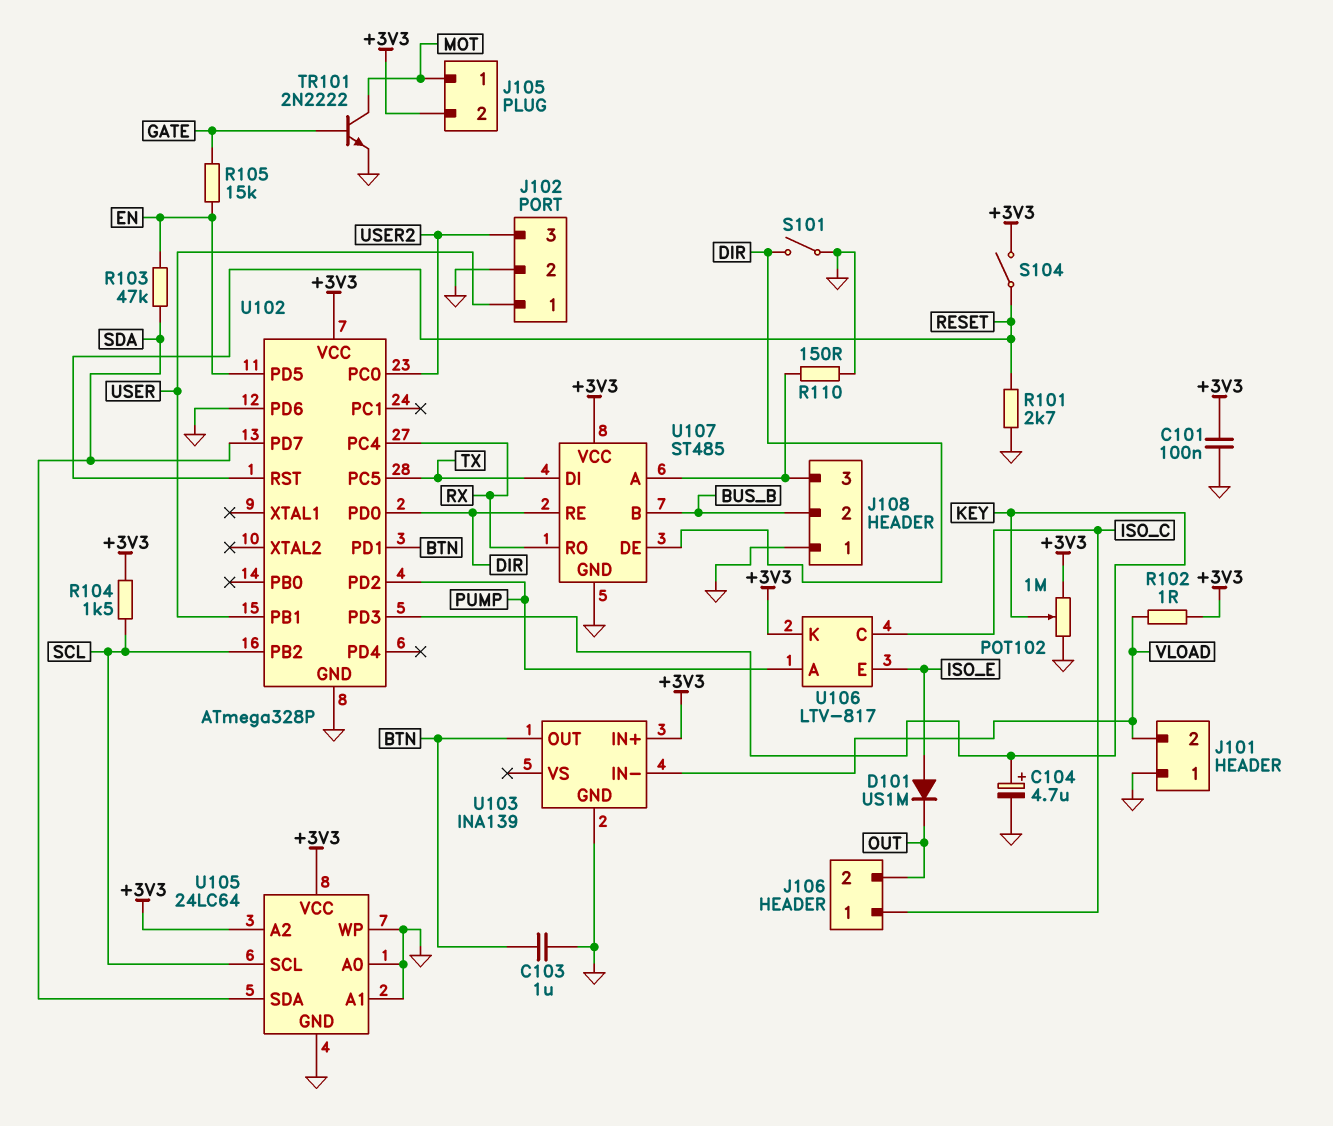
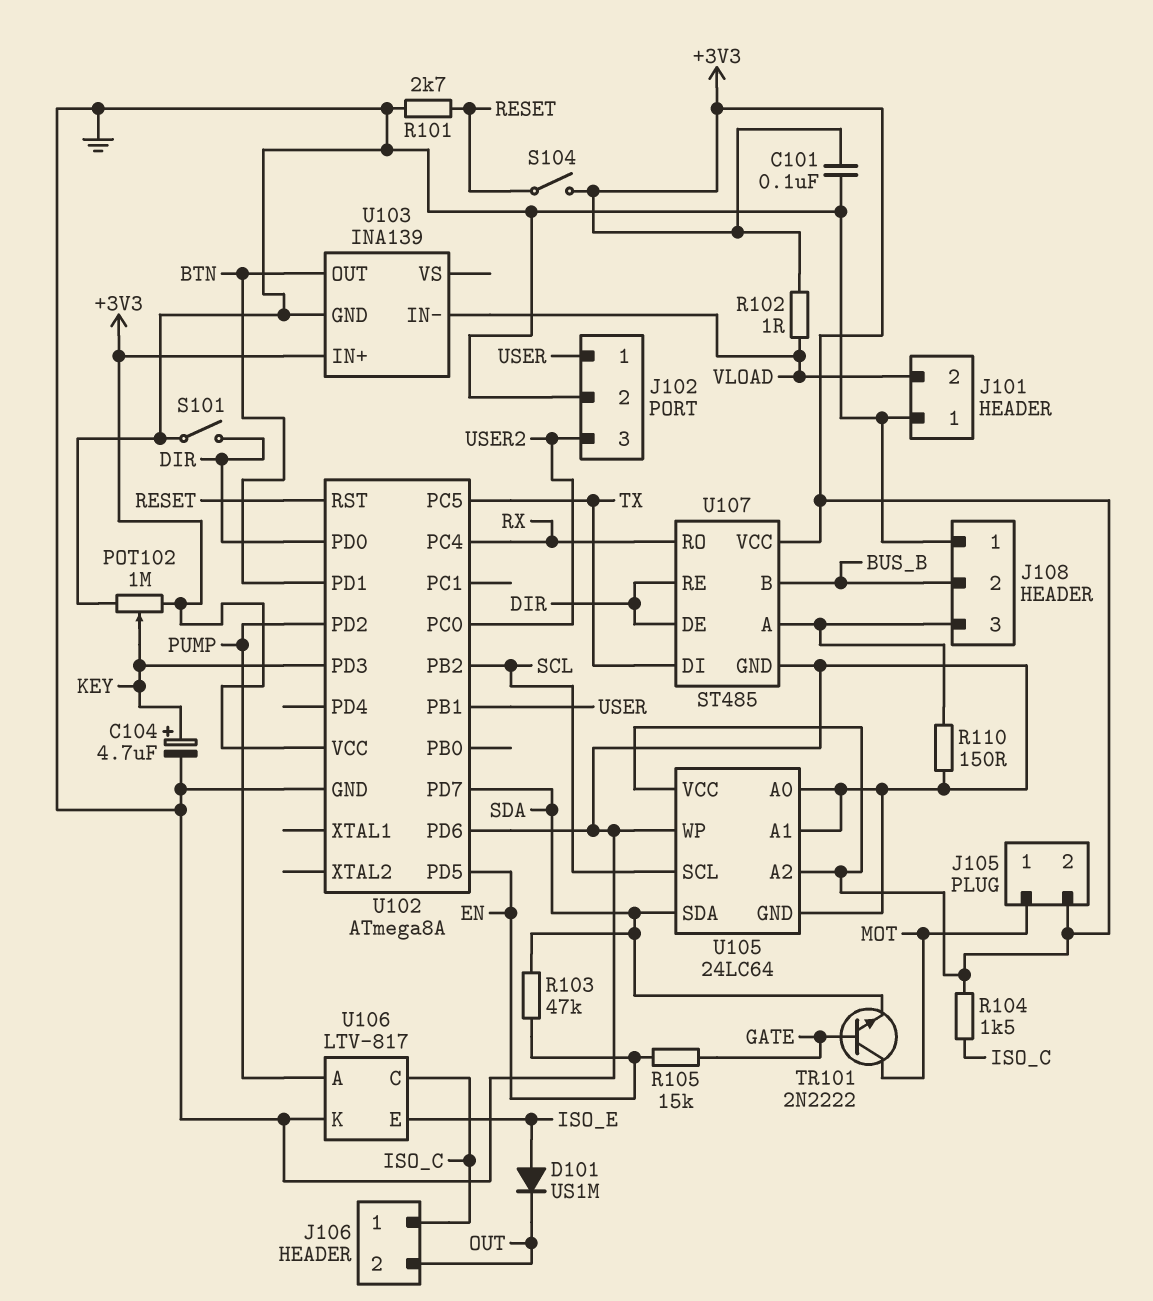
C103: 1uF (BTN, GND) -> none
R104: 1.5k (+3V3, SCL) -> 1.5k (+3V3, ISO_C)
TR101: NPN 2N2222 (B GATE, C MOT, E GND) -> NPN 2N2222 (B GATE, C MOT, E SDA)
U102: ATmega328P -> ATmega8A
U106 pin K: +3V3 -> GND

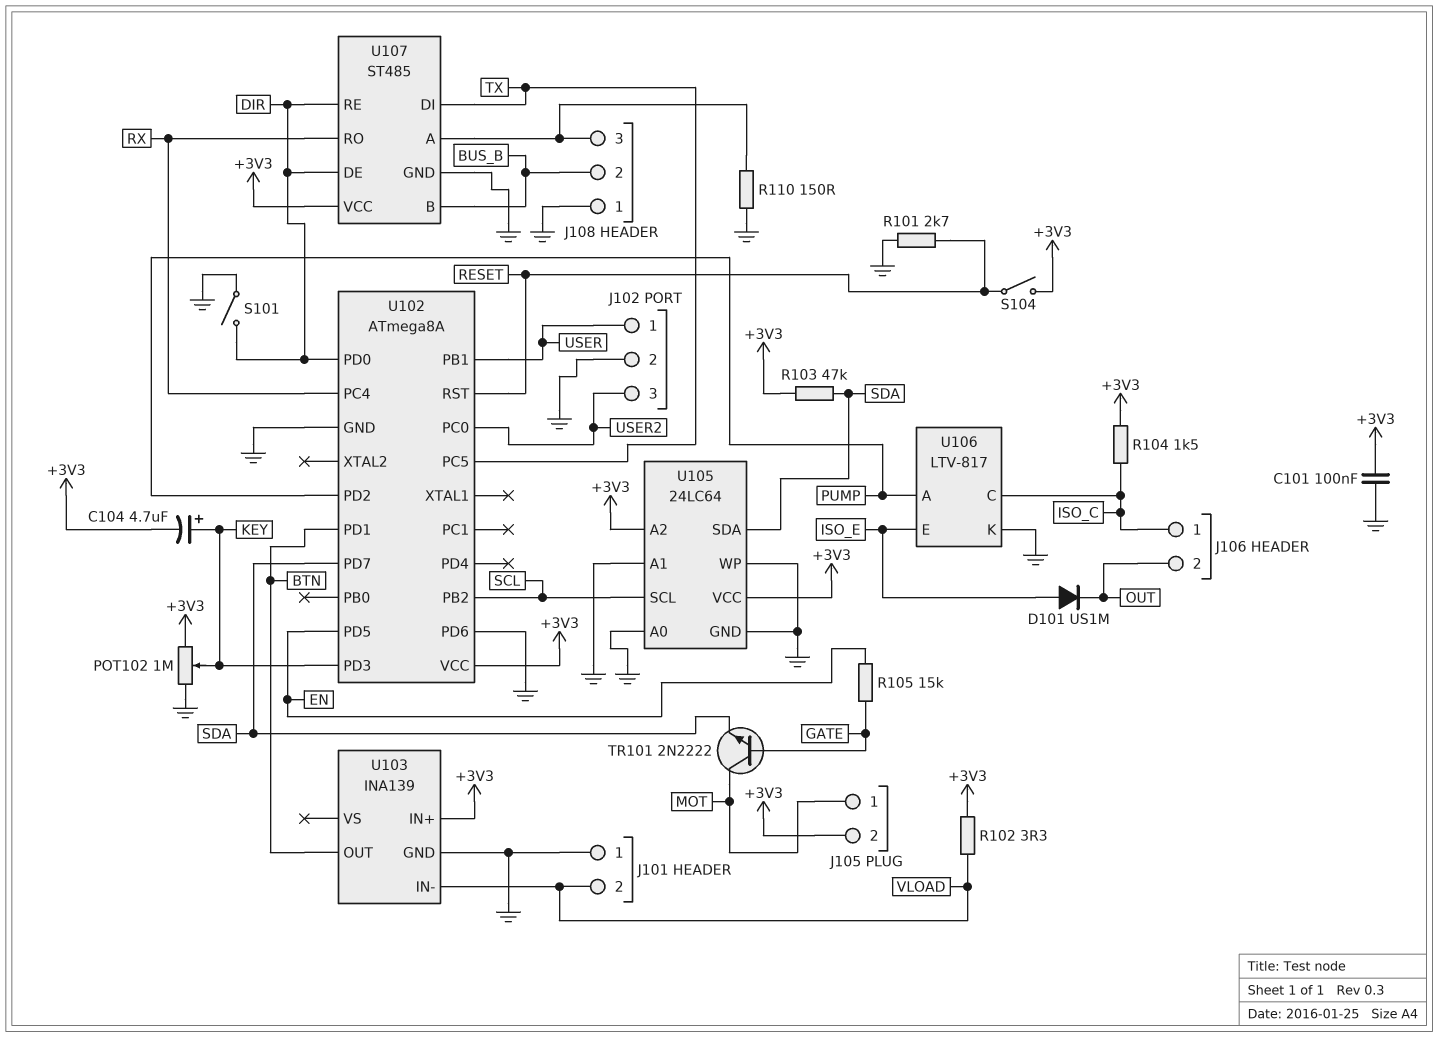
C104: 4.7uF (plus KEY, minus GND) -> 4.7uF (plus KEY, minus +3V3)
R102: 1 (+3V3, VLOAD) -> 3.3 (+3V3, VLOAD)
R103: 47k (EN, SDA) -> 47k (+3V3, SDA)

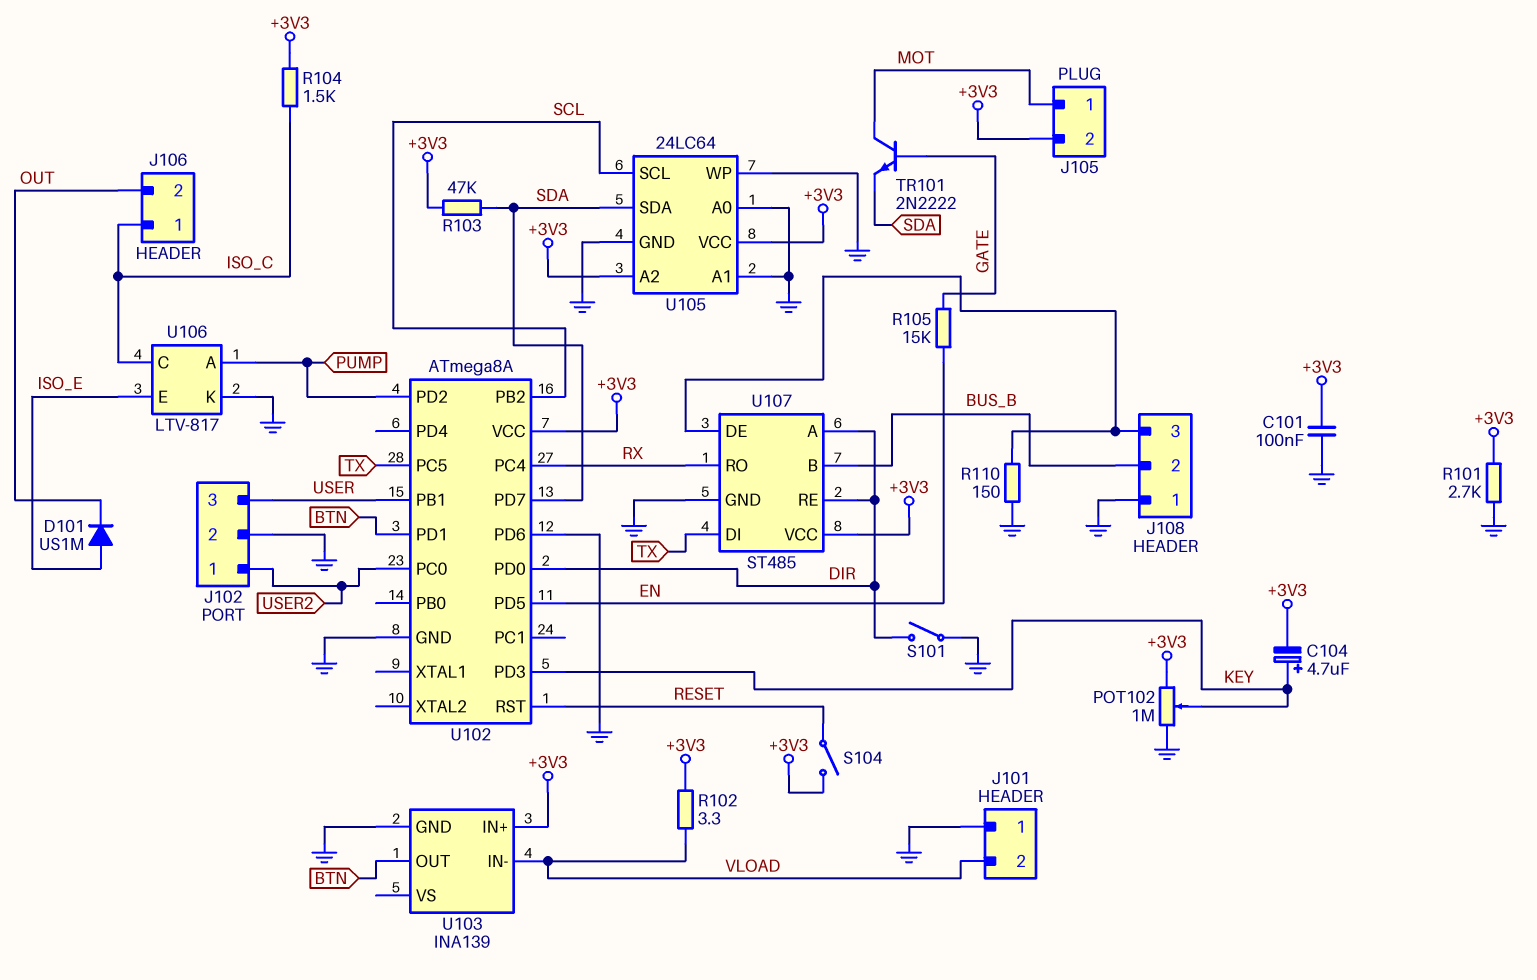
J102 pin 1: USER -> USER2
J102 pin 3: USER2 -> USER
R101: 2.7k (GND, RESET) -> 2.7k (+3V3, GND)
U107 pin A: J108/3 -> DIR
U107 pin DE: DIR -> J108/3

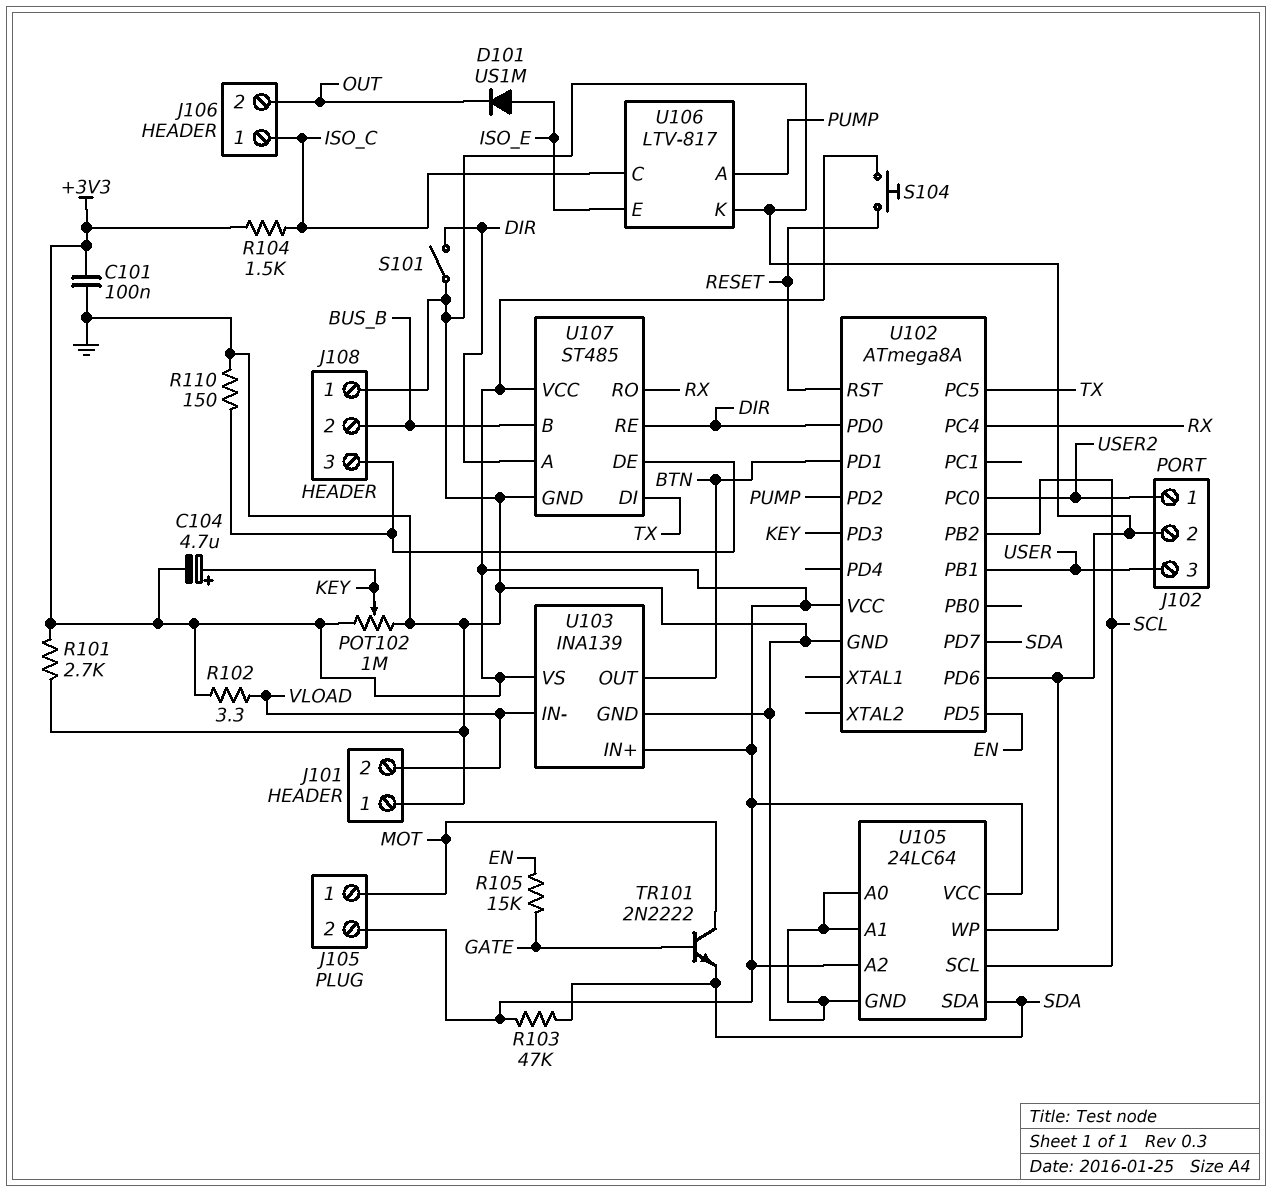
S104: switch (+3V3, RESET) -> button (+3V3, RESET)
U103 pin VS: none -> +3V3

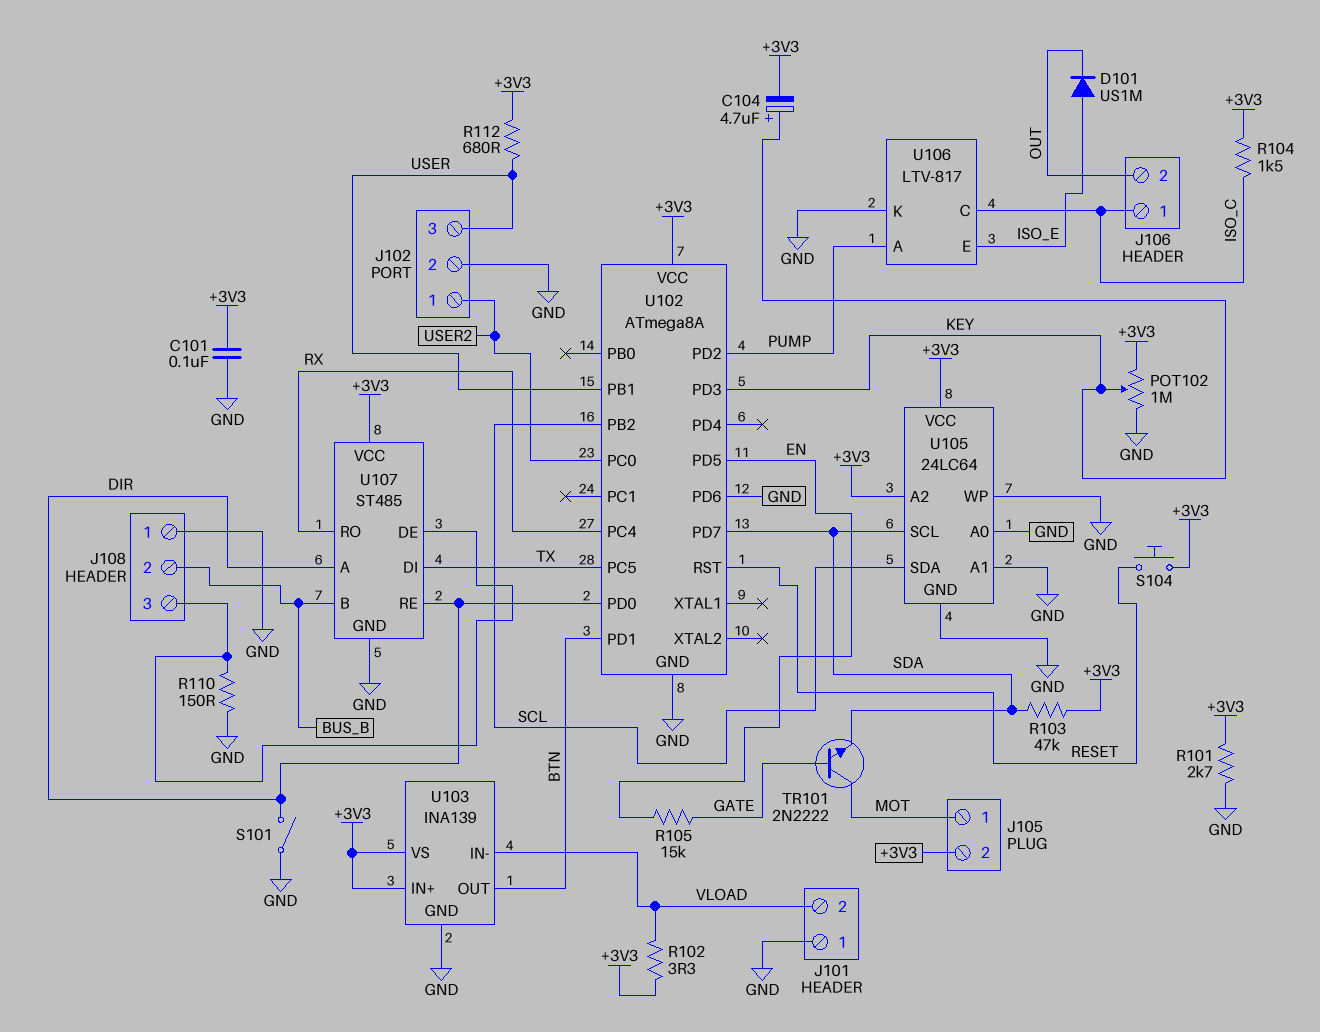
R112: none -> 680 (+3V3, USER)
U105 pin SCL: SCL -> SDA
U105 pin SDA: SDA -> SCL

